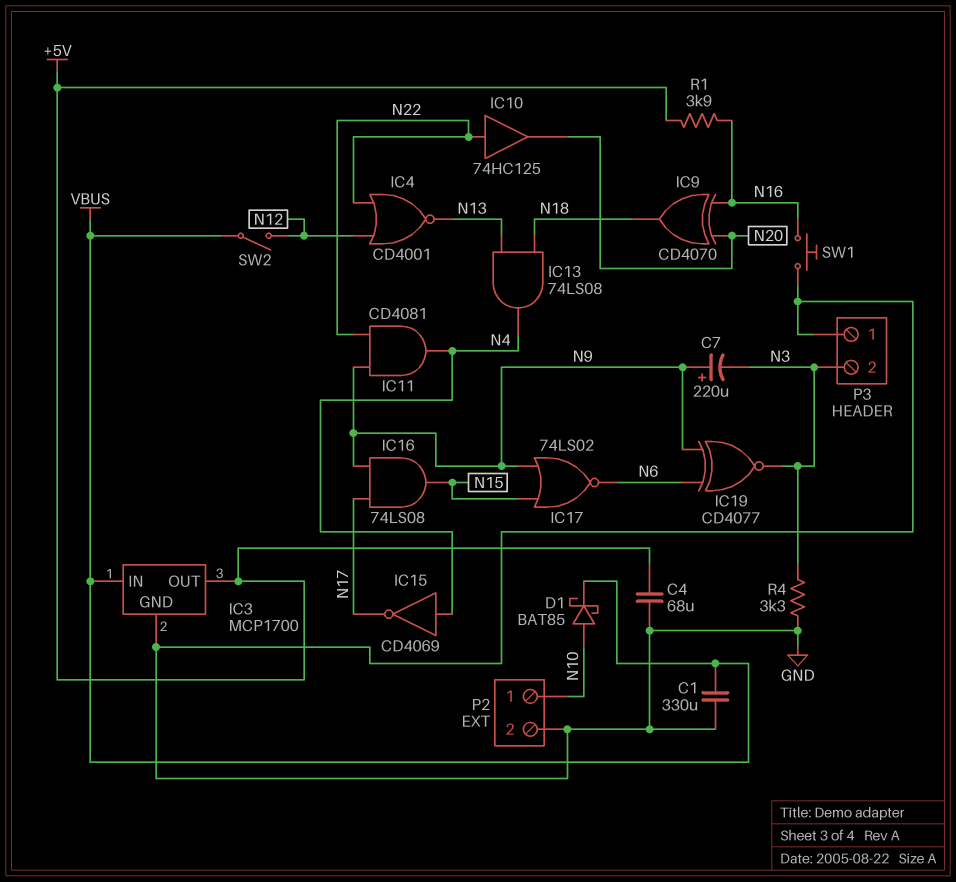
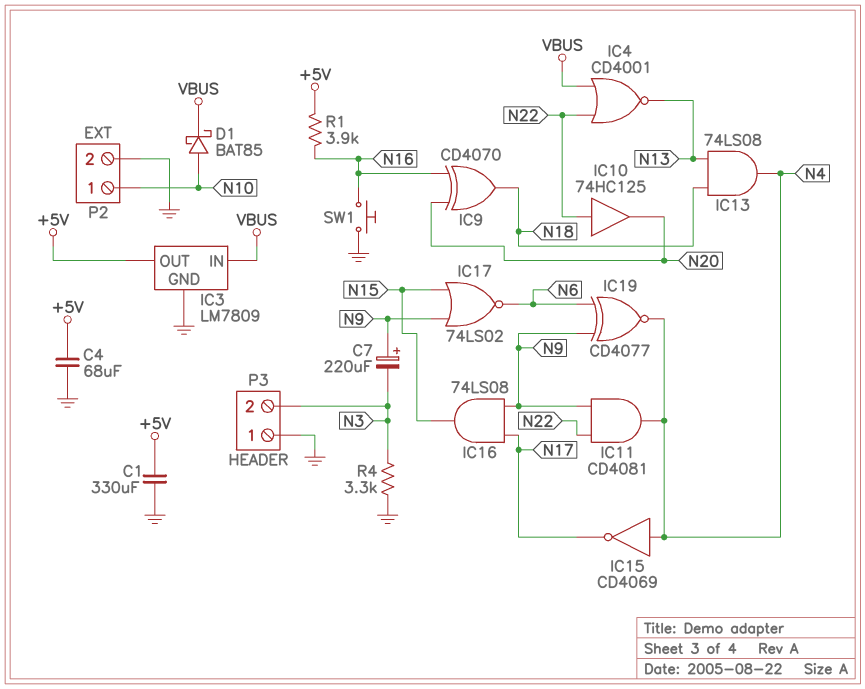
C1: 330uF (GND, VBUS) -> 330uF (+5V, GND)
IC3: MCP1700 -> LM7809
IC4: NOR CD4001 (in N12, in N22, out N13) -> NOR CD4001 (in N22, in VBUS, out N13)
IC19: XNOR CD4077 (in N6, in N9, out N3) -> XNOR CD4077 (in N6, in N9, out N4)
SW2: switch (N12, VBUS) -> none

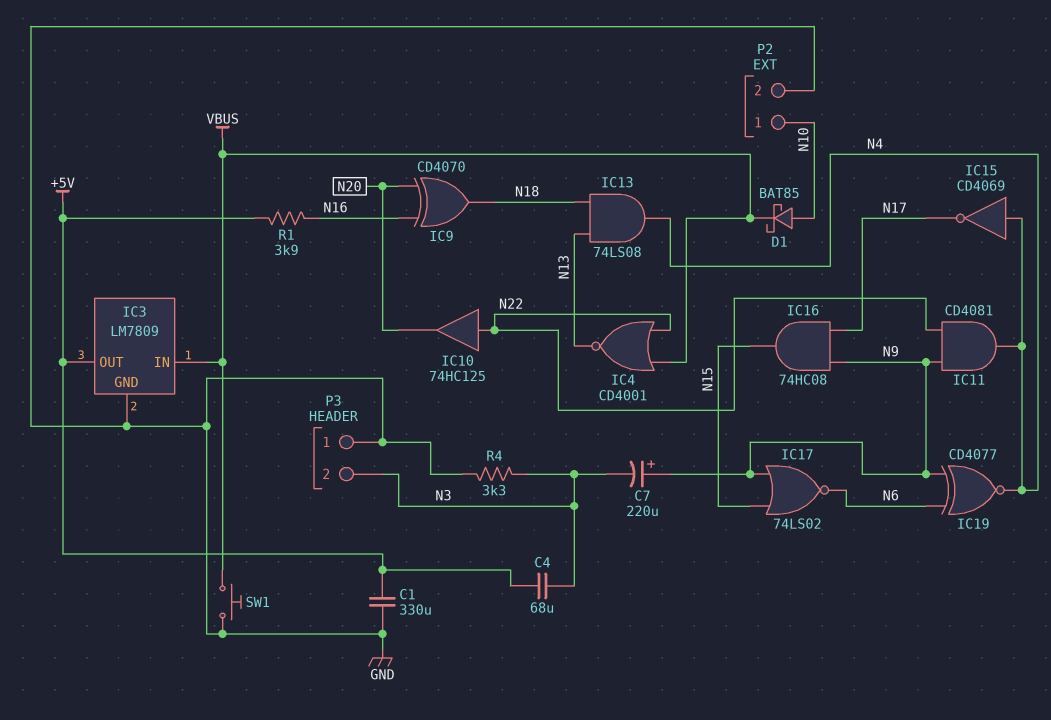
C4: 68uF (+5V, GND) -> 68uF (+5V, N3)
IC16: AND 74LS08 (in N9, in N17, out N15) -> AND 74HC08 (in N9, in N17, out N15)
SW1: button (GND, N16) -> button (GND, VBUS)

